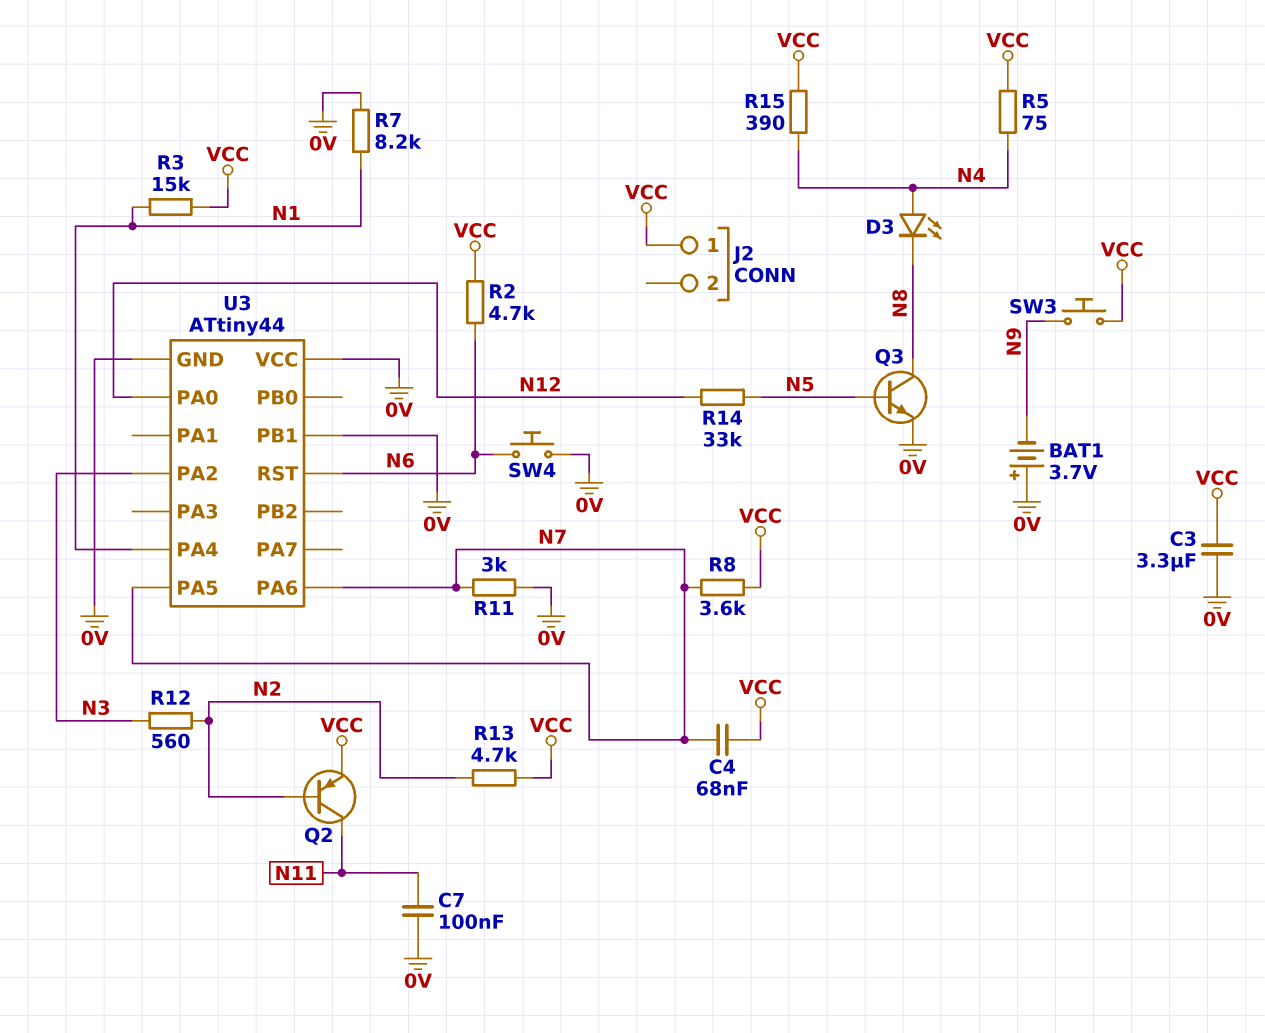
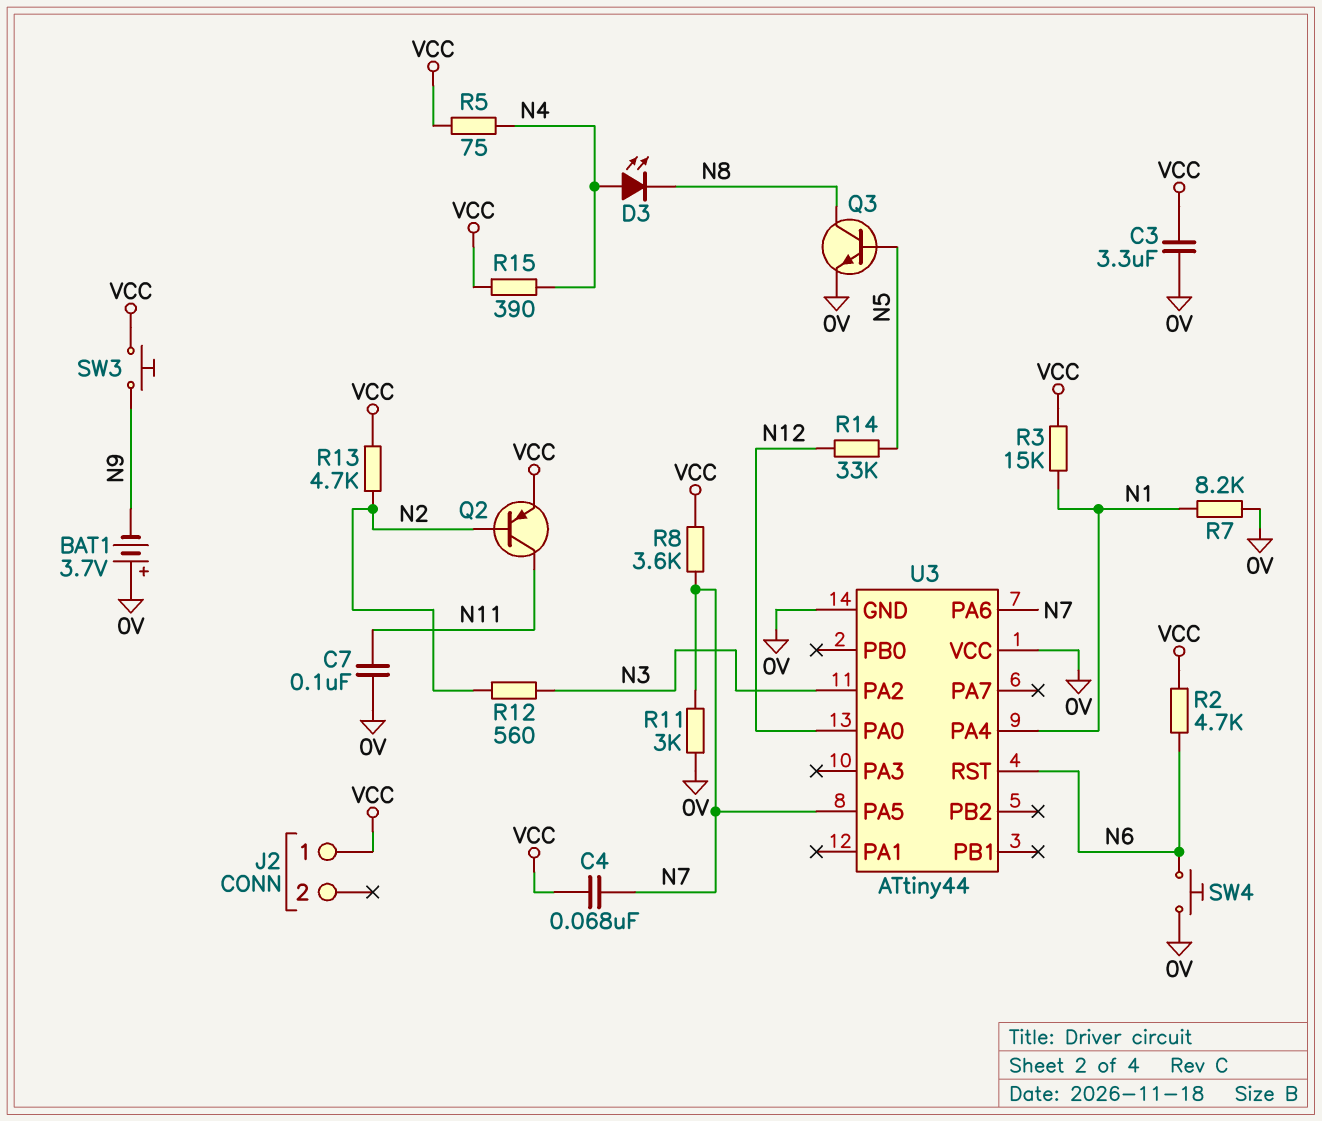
U3 pin PB1: 0V -> none

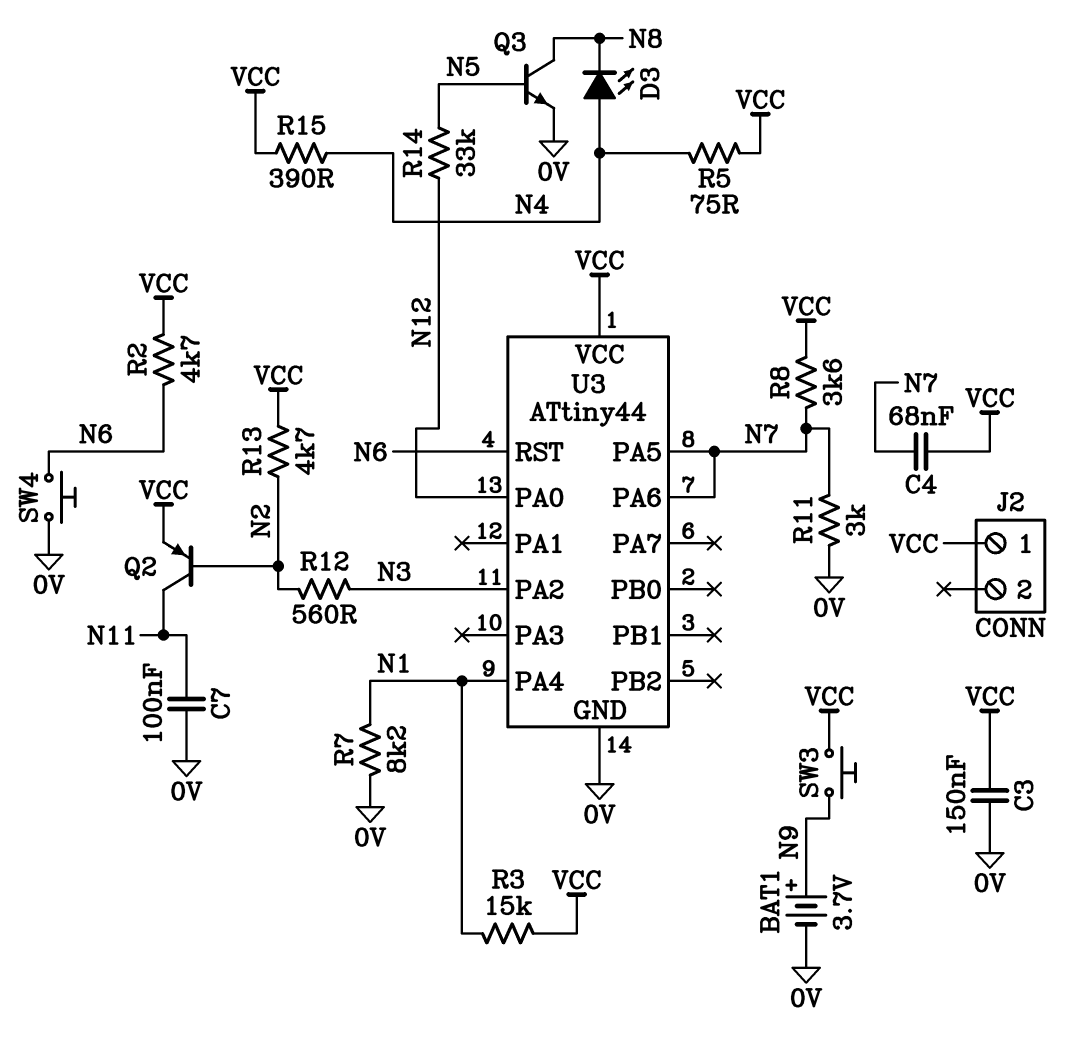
BAT1: 3.7V (plus 0V, minus N9) -> 3.7V (plus N9, minus 0V)
C3: 3.3uF (0V, VCC) -> 150nF (0V, VCC)
U3 pin VCC: 0V -> VCC

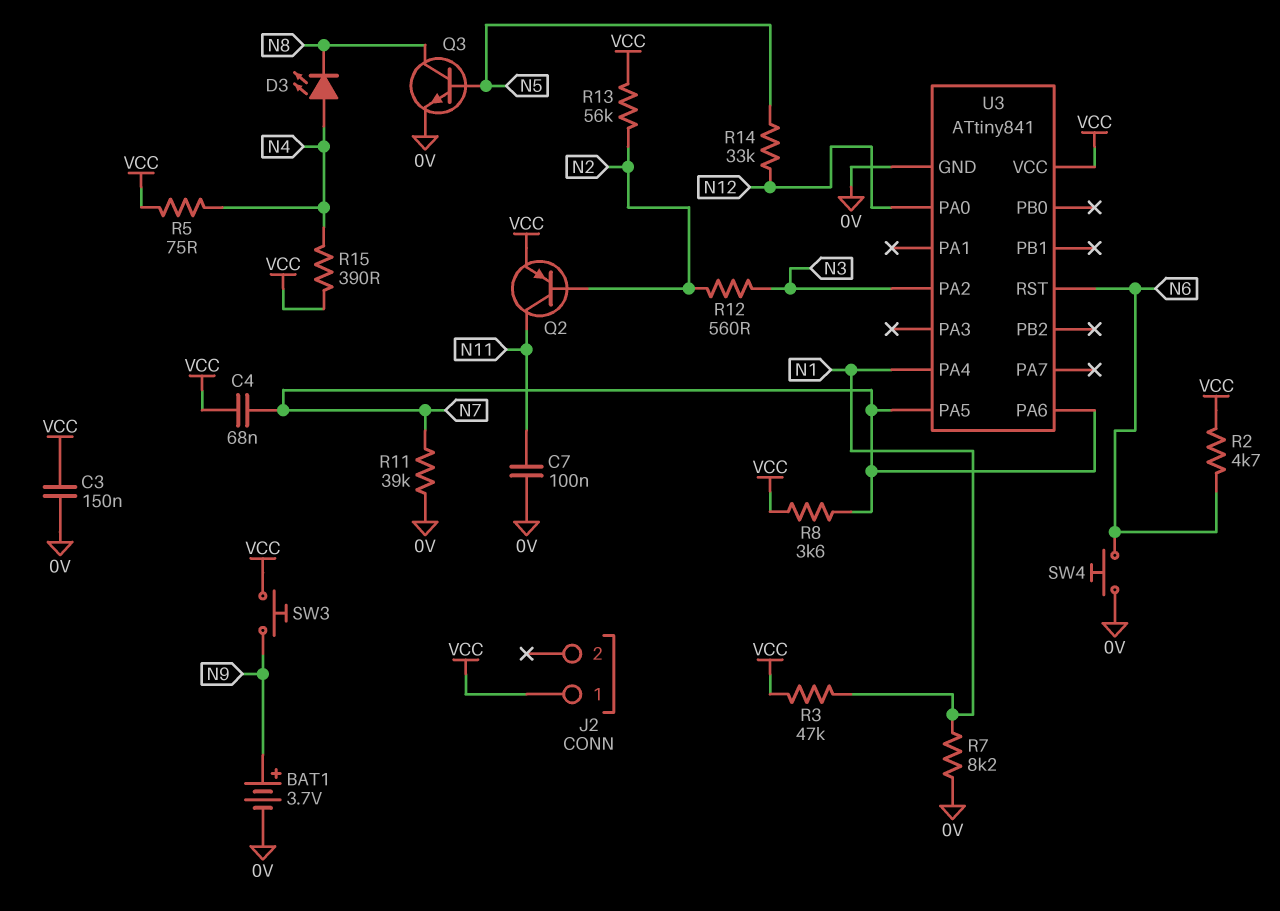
R3: 15k (N1, VCC) -> 47k (N1, VCC)
R11: 3k (0V, N7) -> 39k (0V, N7)
R13: 4.7k (N2, VCC) -> 56k (N2, VCC)
U3: ATtiny44 -> ATtiny841

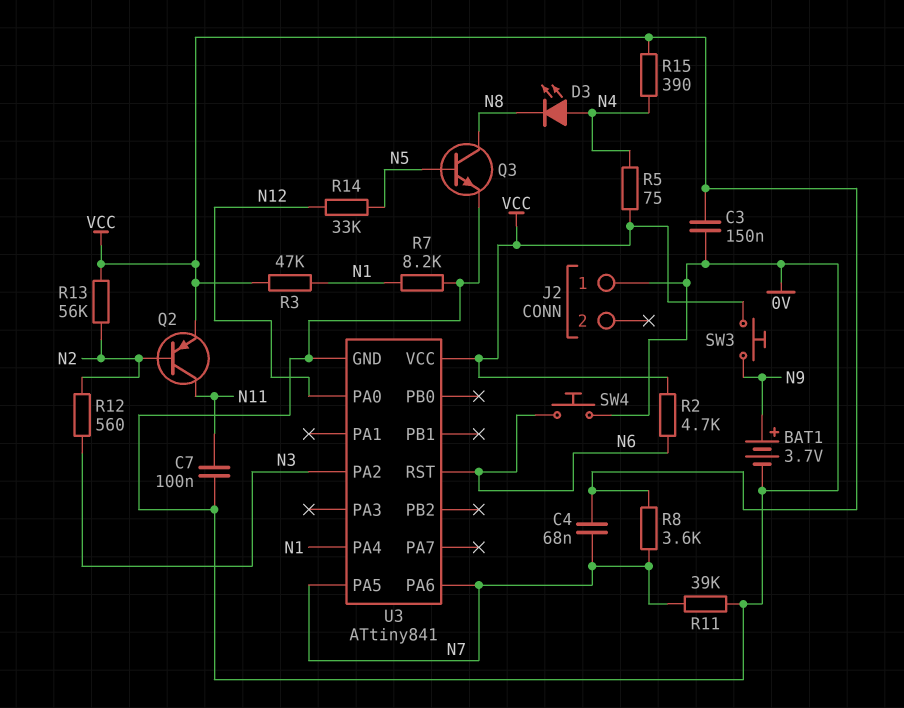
J2 pin 1: VCC -> 0V

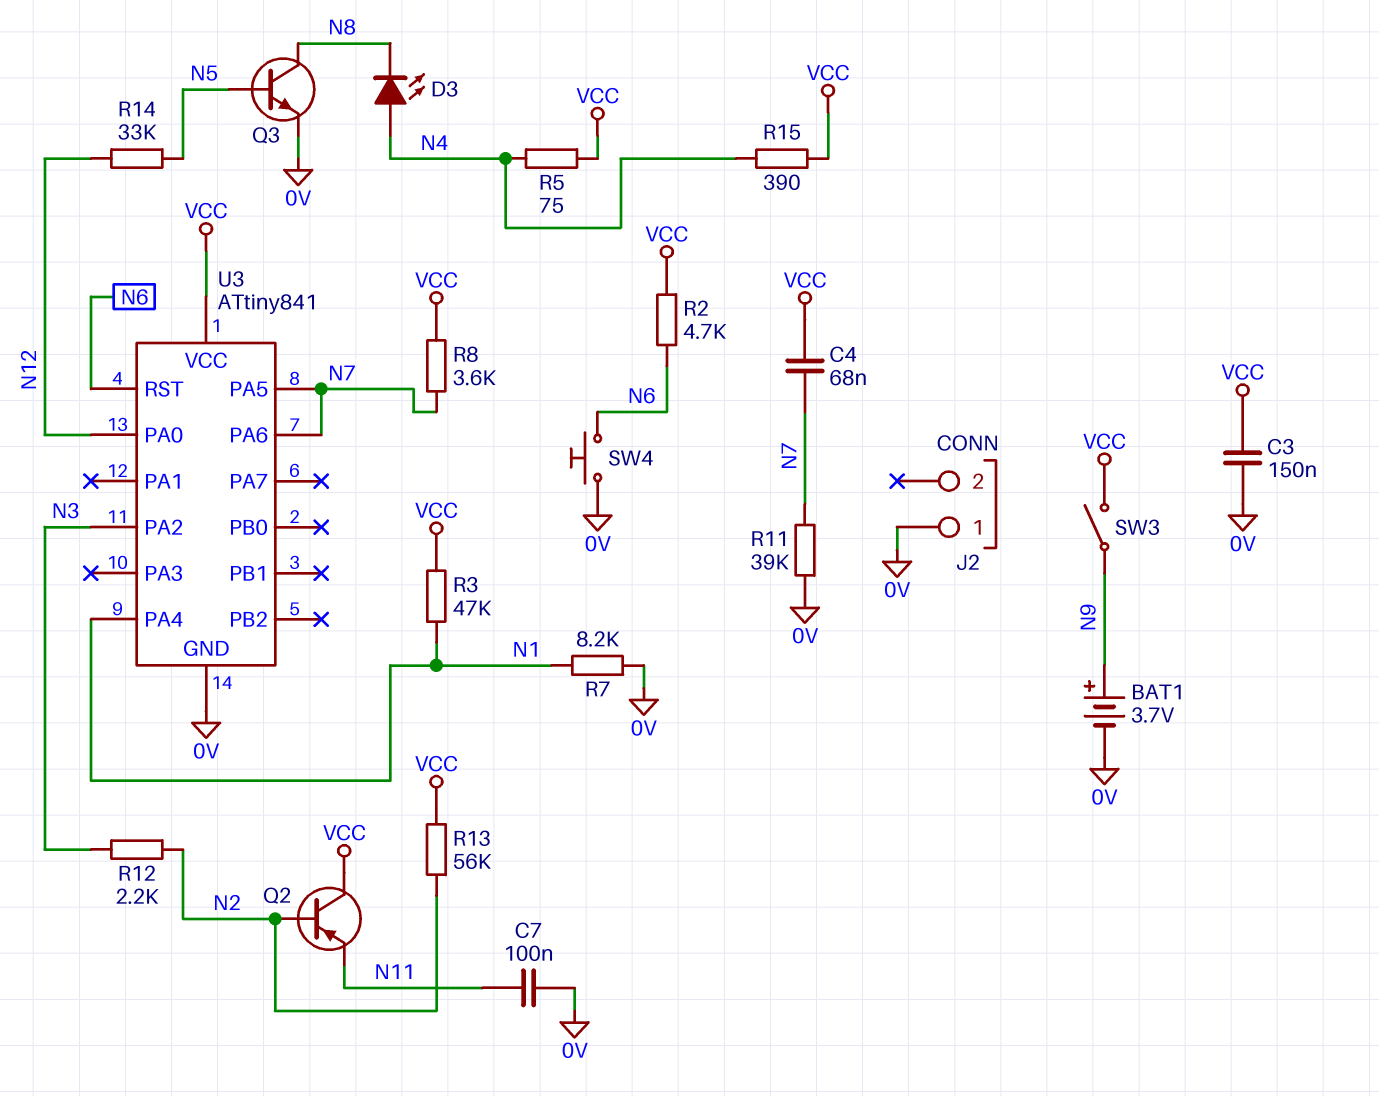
Q2: PNP (B N2, C N11, E VCC) -> PNP (B N2, C VCC, E N11)
R12: 560 (N2, N3) -> 2.2k (N2, N3)
SW3: button (N9, VCC) -> switch (N9, VCC)

